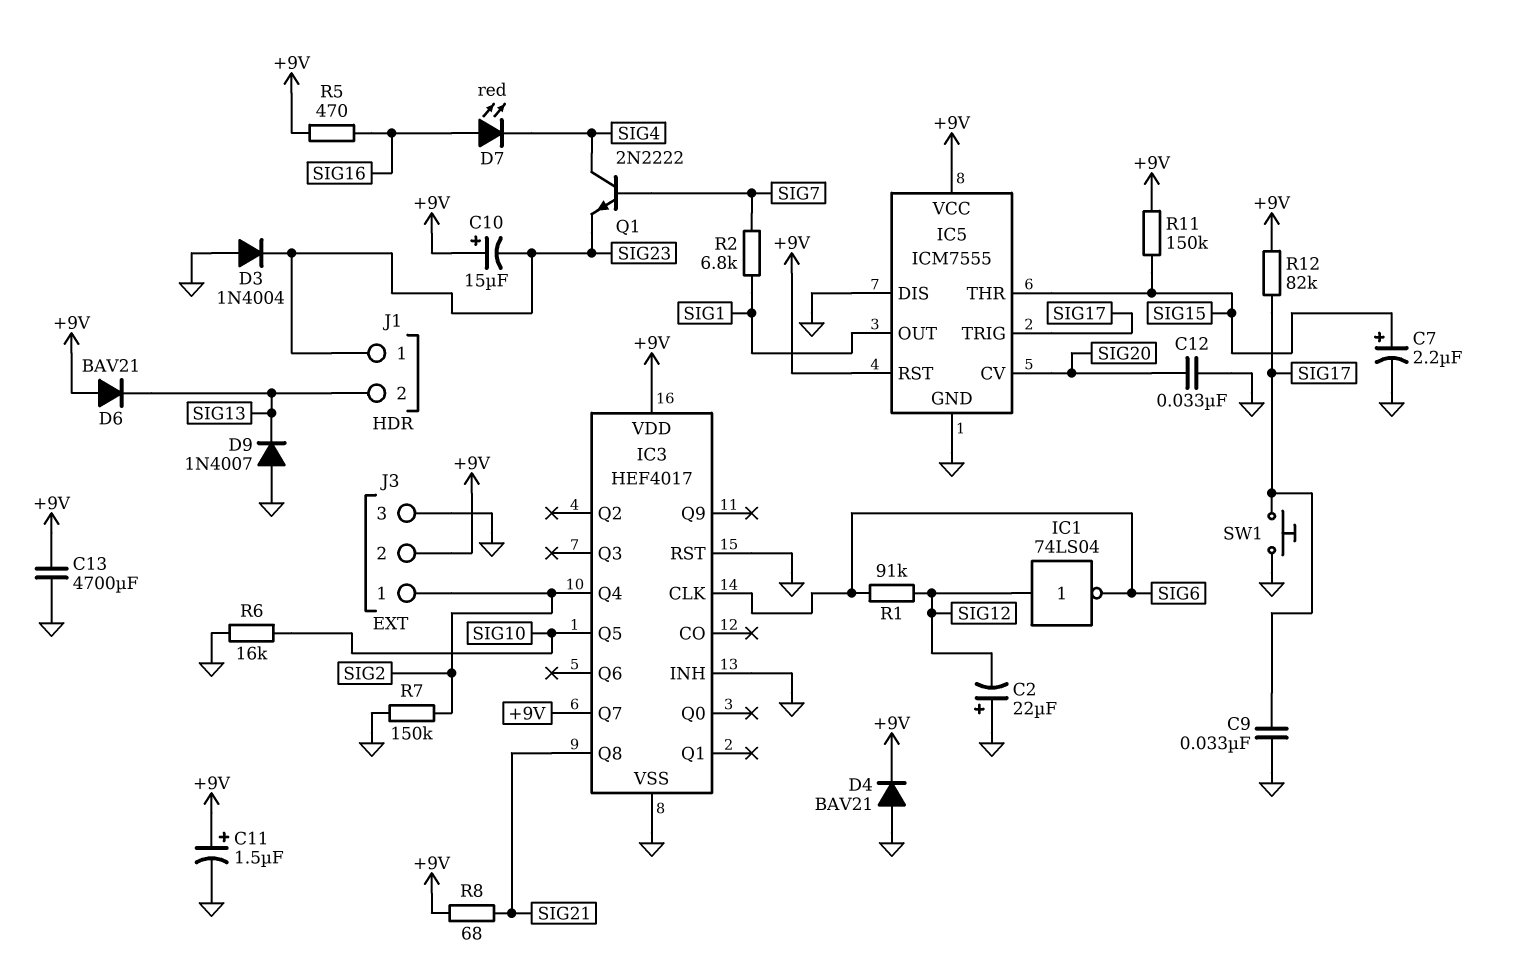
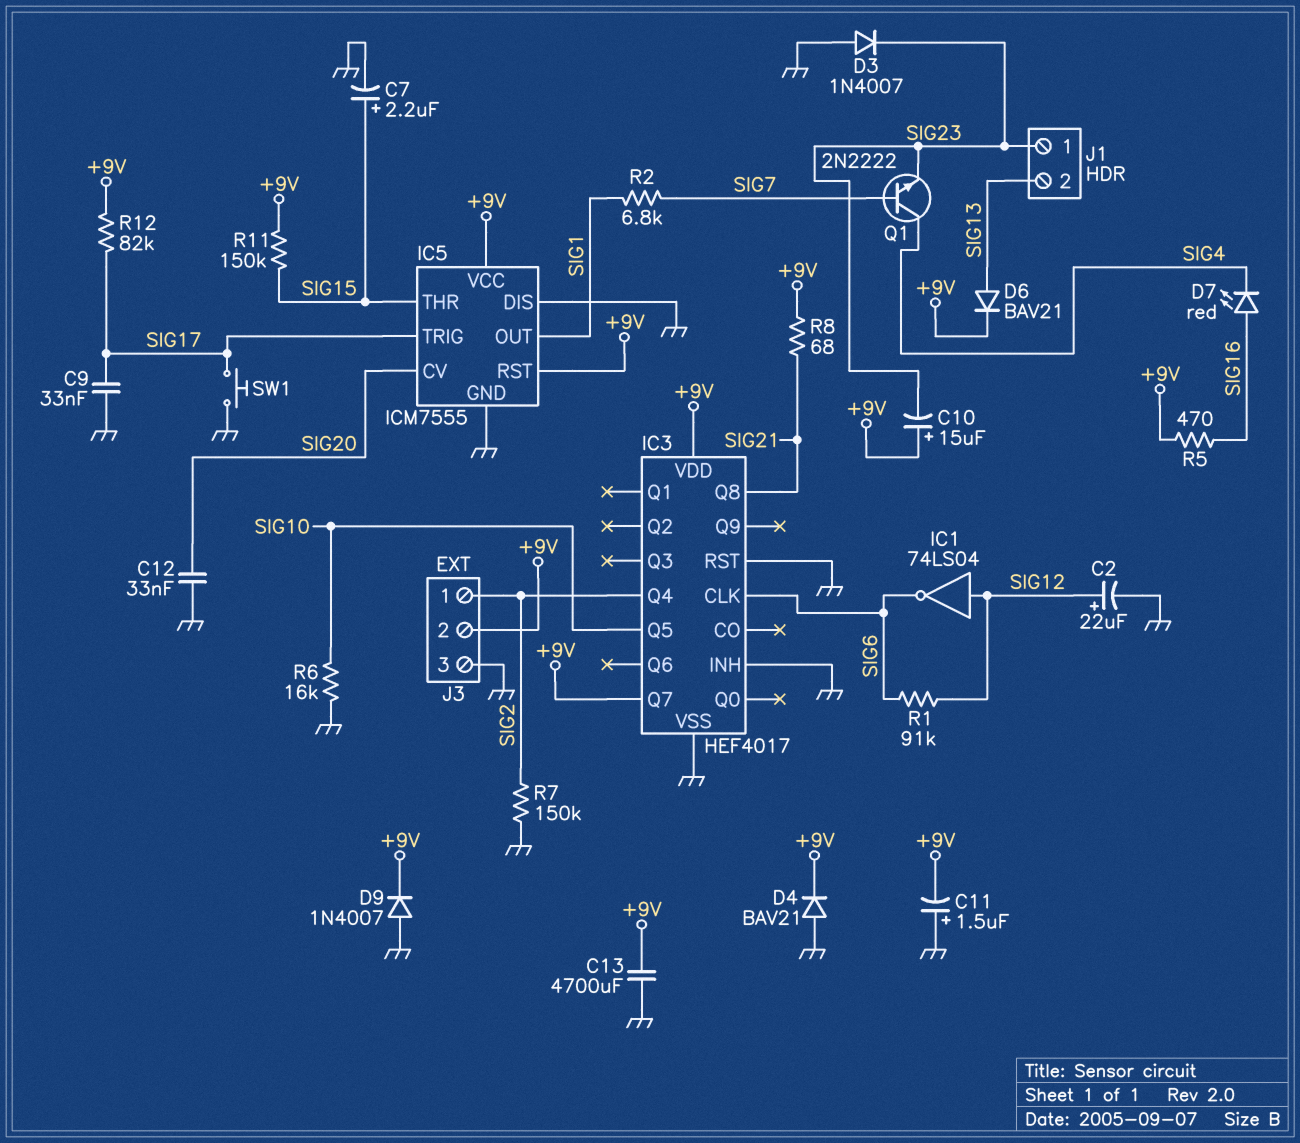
C2: 22uF (plus GND, minus SIG12) -> 22uF (plus SIG12, minus GND)
C11: 1.5uF (plus +9V, minus GND) -> 1.5uF (plus GND, minus +9V)
D3: diode 1N4004 (A GND, K SIG23) -> diode 1N4007 (A GND, K SIG23)
D6: diode BAV21 (A +9V, K SIG13) -> diode BAV21 (A SIG13, K +9V)
D9: diode 1N4007 (A GND, K SIG13) -> diode 1N4007 (A GND, K +9V)

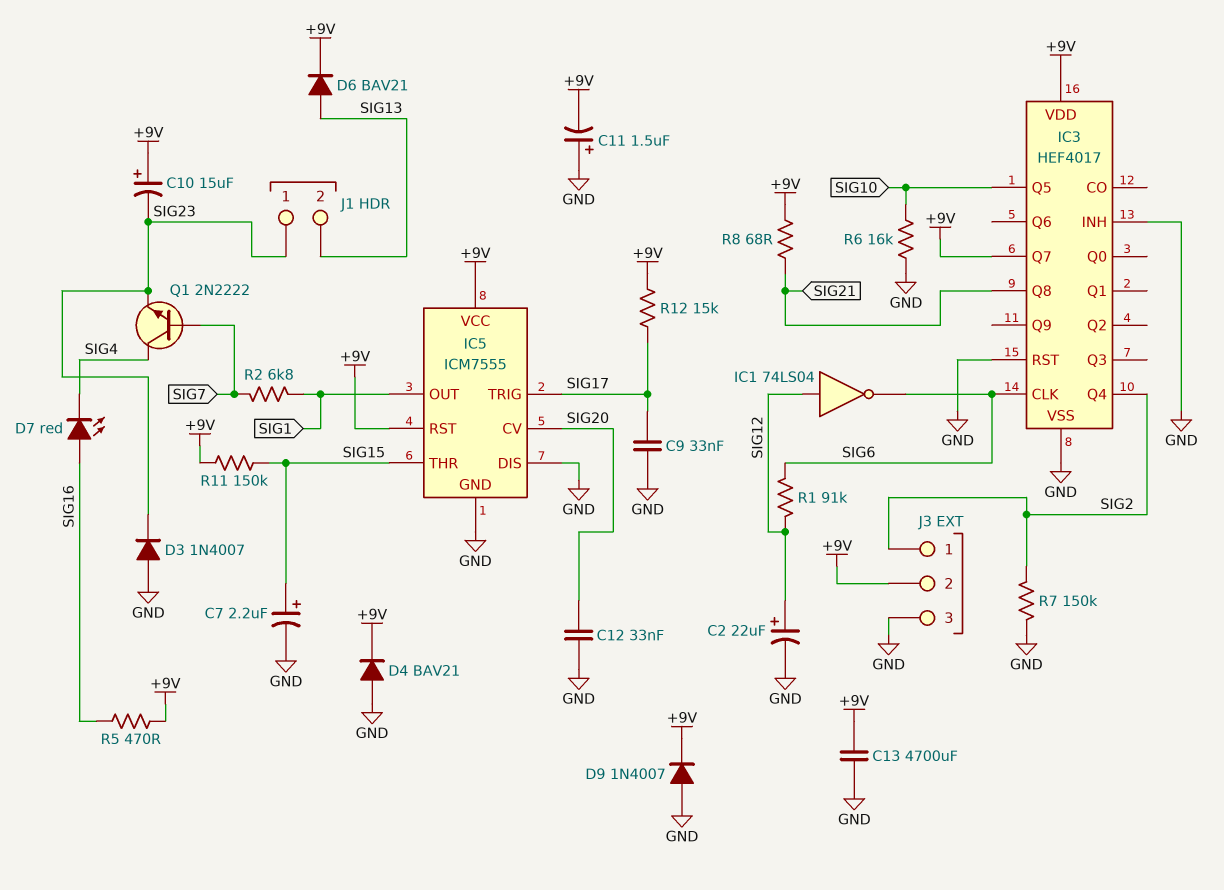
R12: 82k (+9V, SIG17) -> 15k (+9V, SIG17)
SW1: button (GND, SIG17) -> none

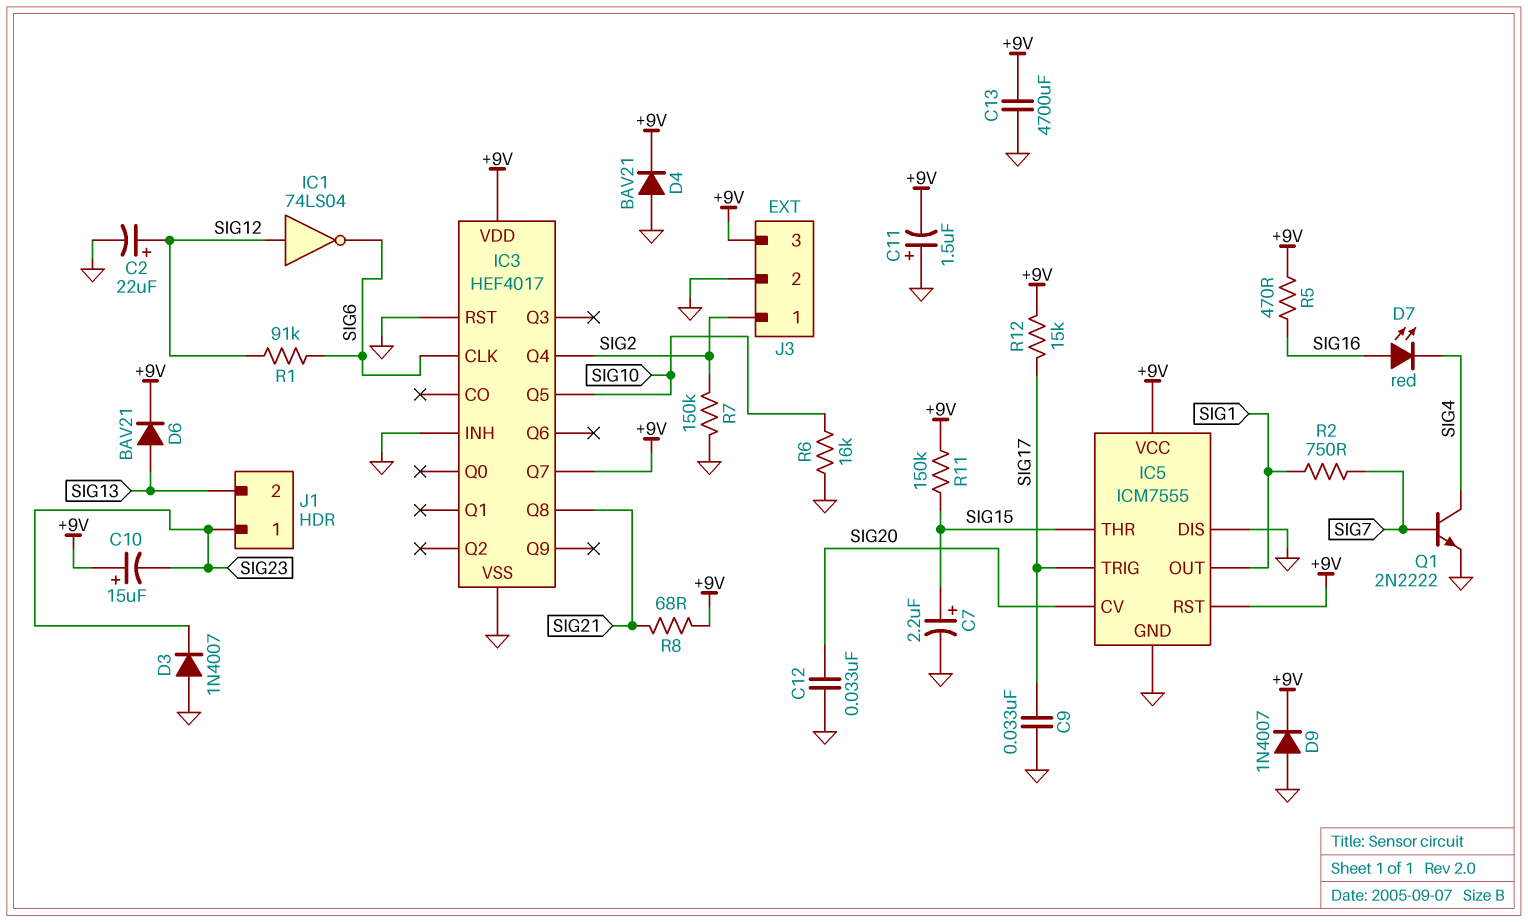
J3 pin 2: +9V -> GND
J3 pin 3: GND -> +9V
Q1: NPN 2N2222 (B SIG7, C SIG4, E SIG23) -> NPN 2N2222 (B SIG7, C SIG4, E GND)
R2: 6.8k (SIG1, SIG7) -> 750 (SIG1, SIG7)

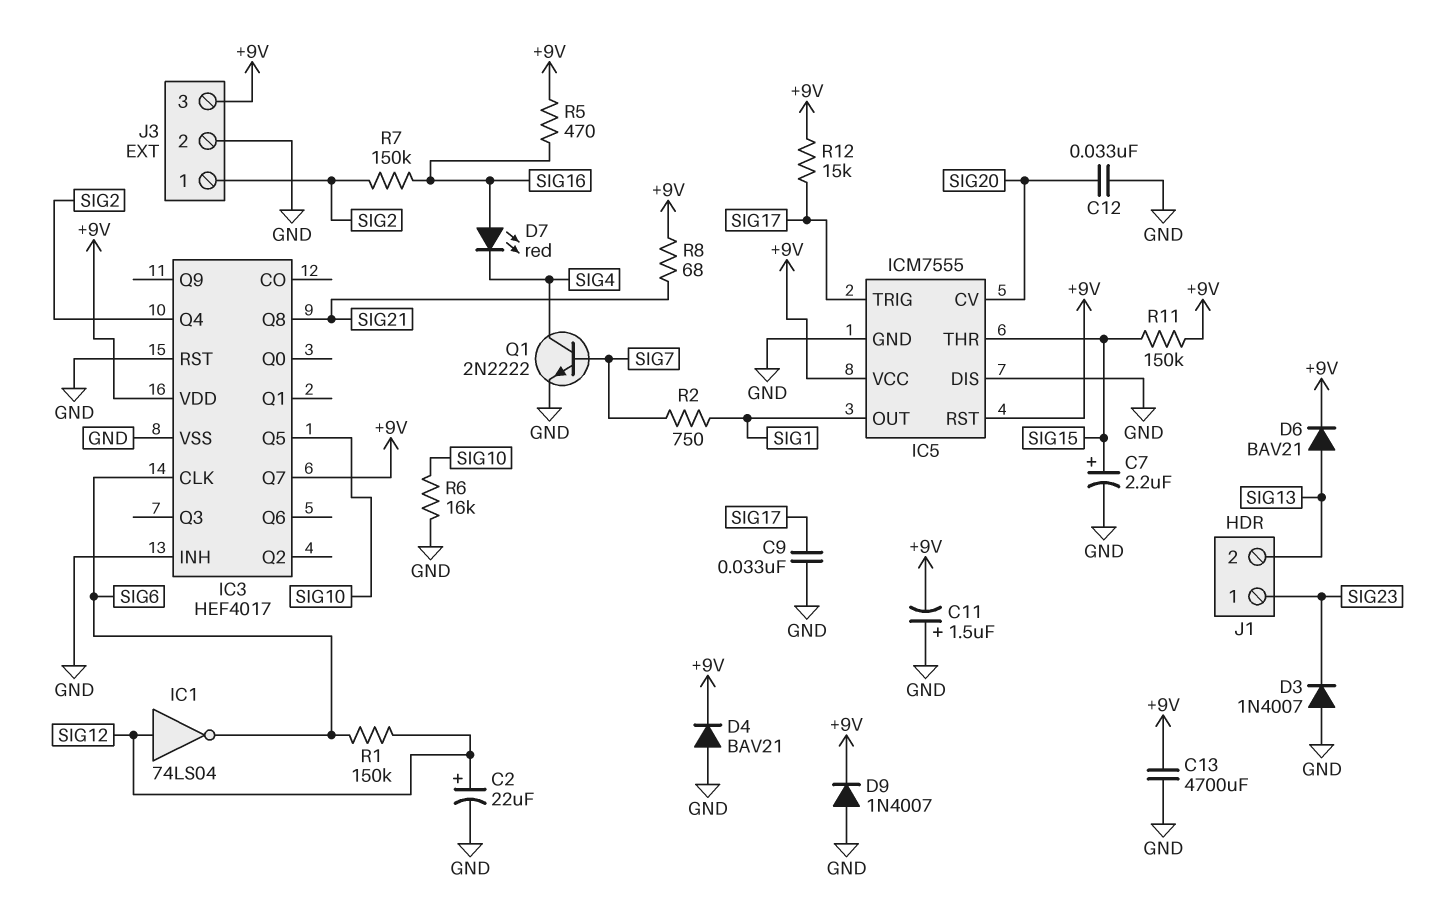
C10: 15uF (plus +9V, minus SIG23) -> none
R1: 91k (SIG6, SIG12) -> 150k (SIG6, SIG12)
R7: 150k (GND, SIG2) -> 150k (SIG2, SIG16)

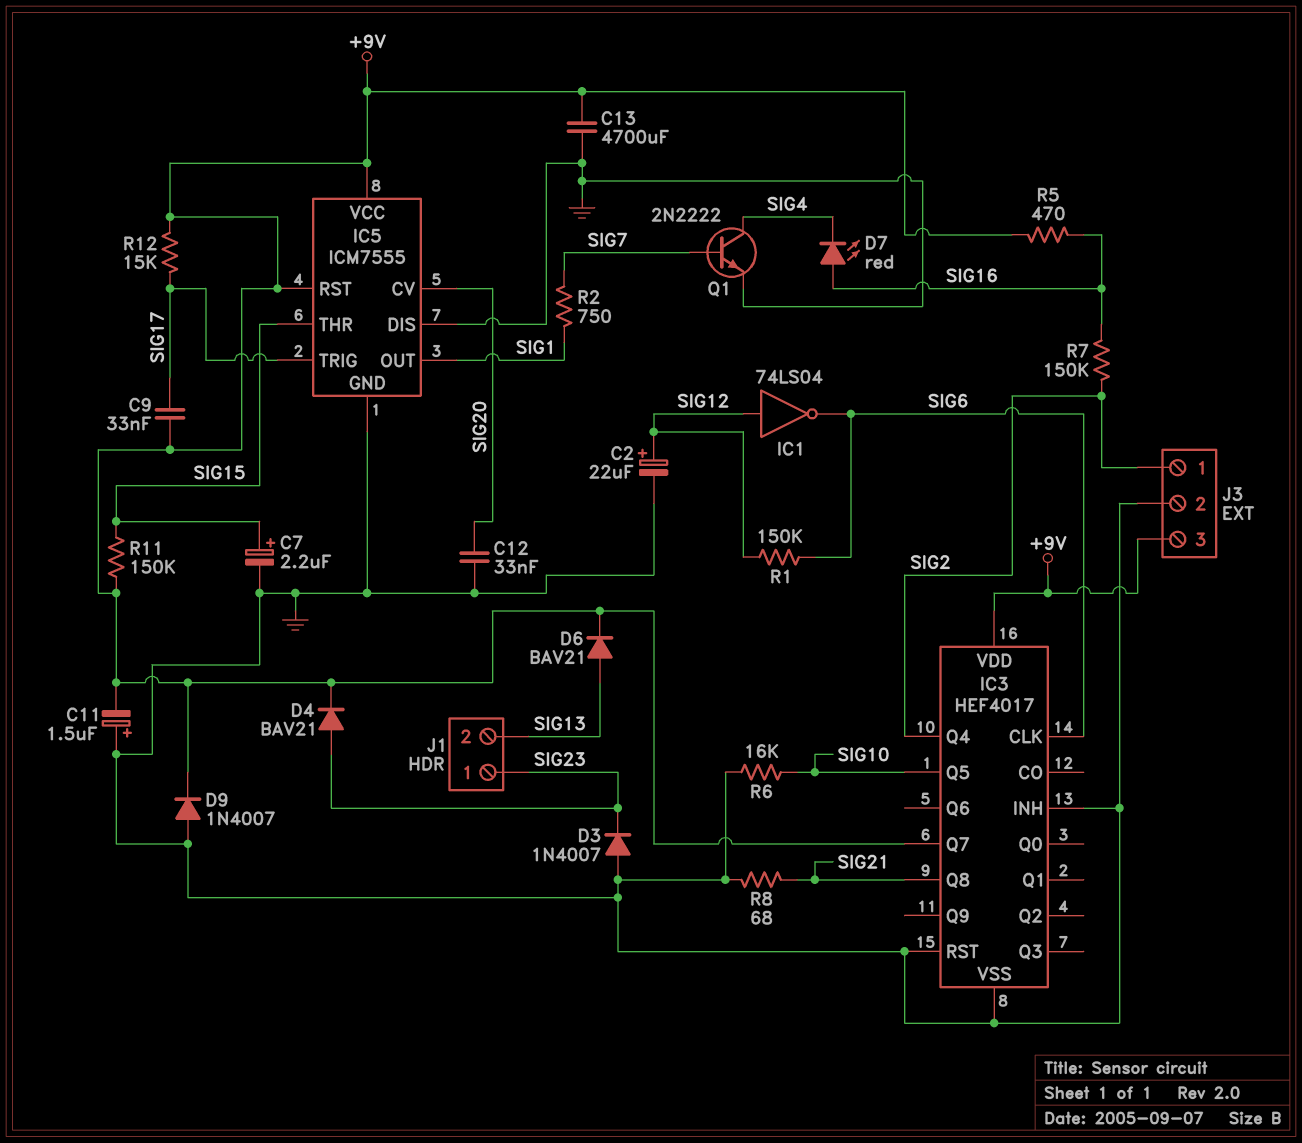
C9: 33nF (GND, SIG17) -> 33nF (+9V, SIG17)
D4: diode BAV21 (A GND, K +9V) -> diode BAV21 (A SIG23, K +9V)
R8: 68 (+9V, SIG21) -> 68 (GND, SIG21)

